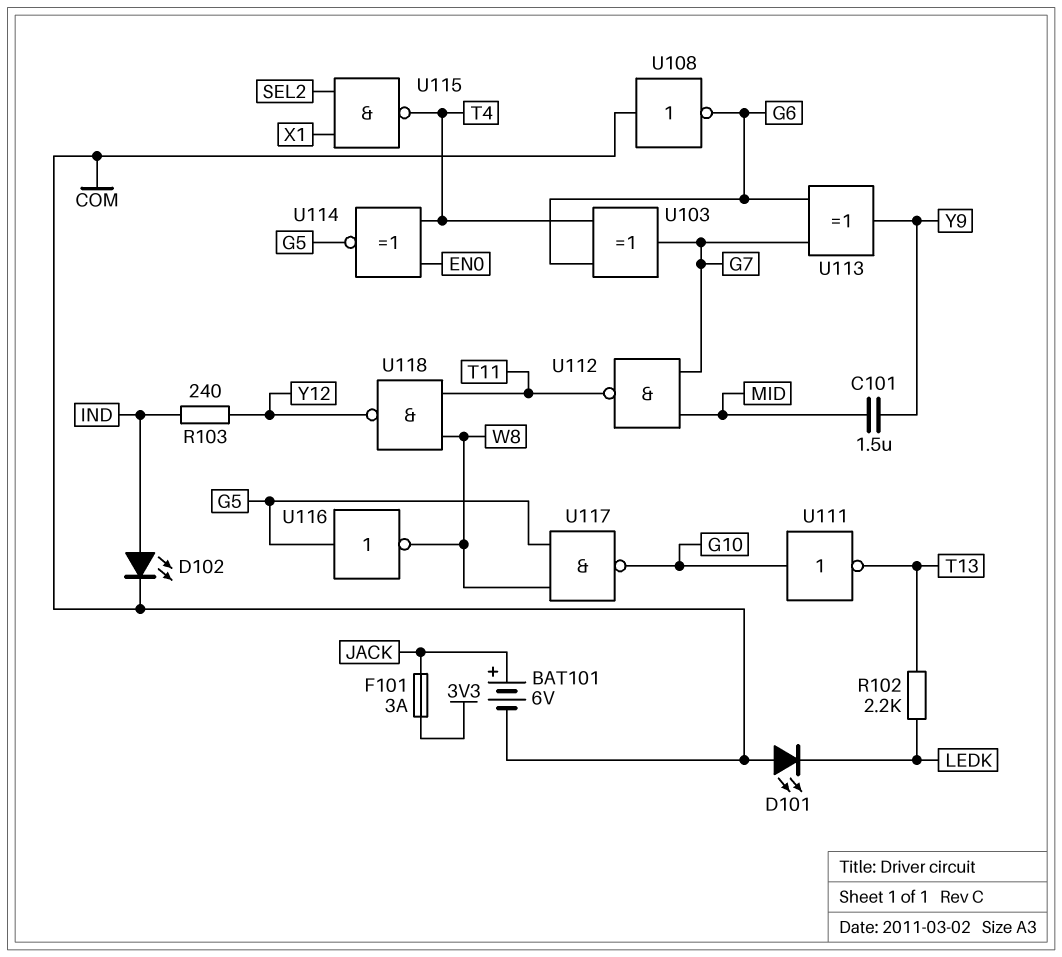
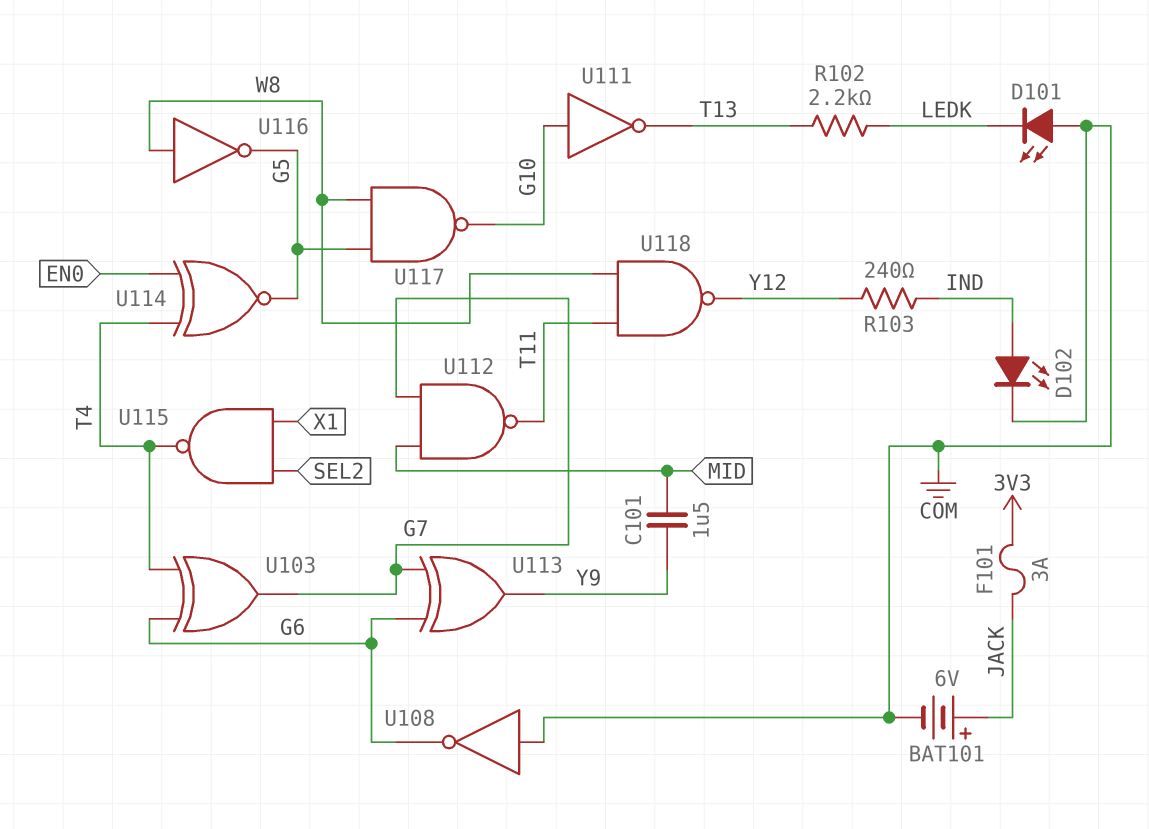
U116: NOT (in G5, out W8) -> NOT (in W8, out G5)

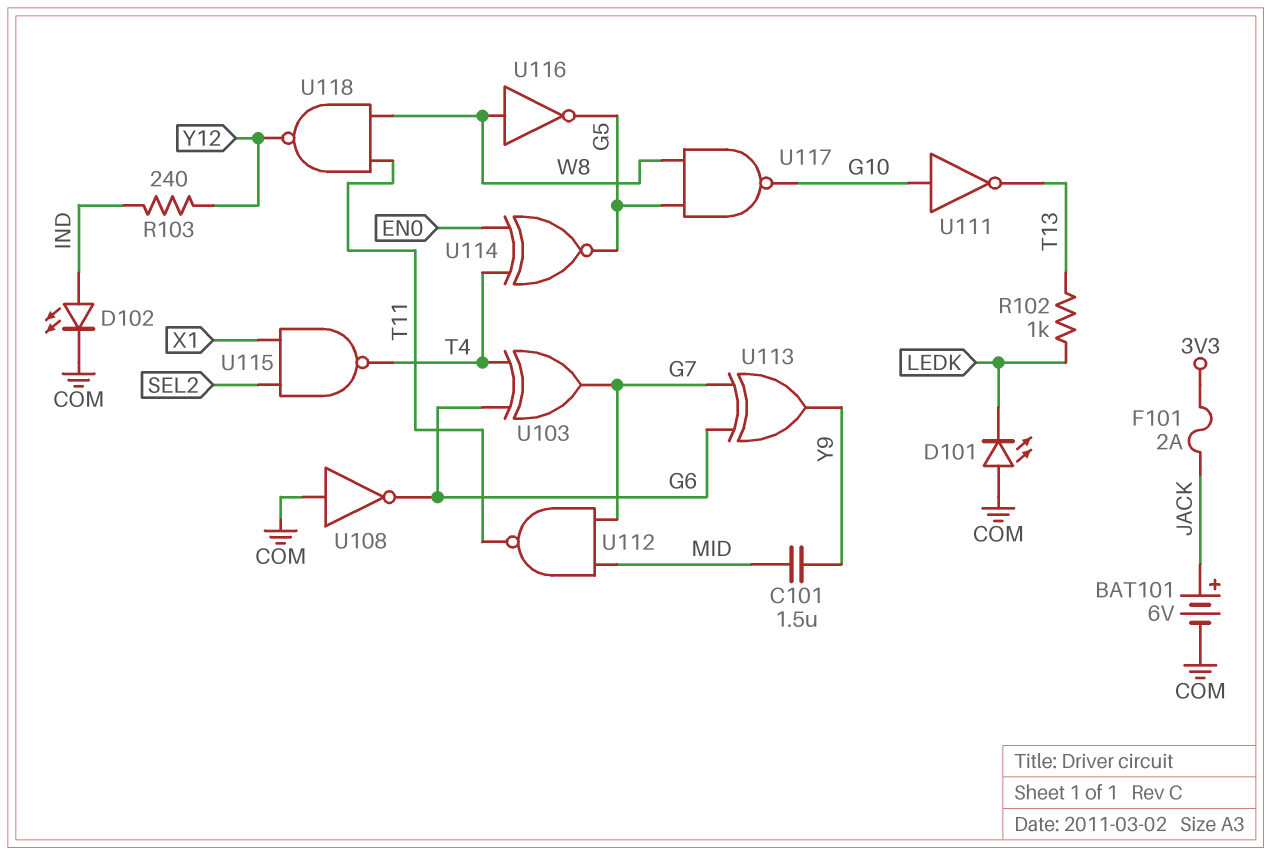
F101: 3A (3V3, JACK) -> 2A (3V3, JACK)
R102: 2.2k (LEDK, T13) -> 1k (LEDK, T13)

